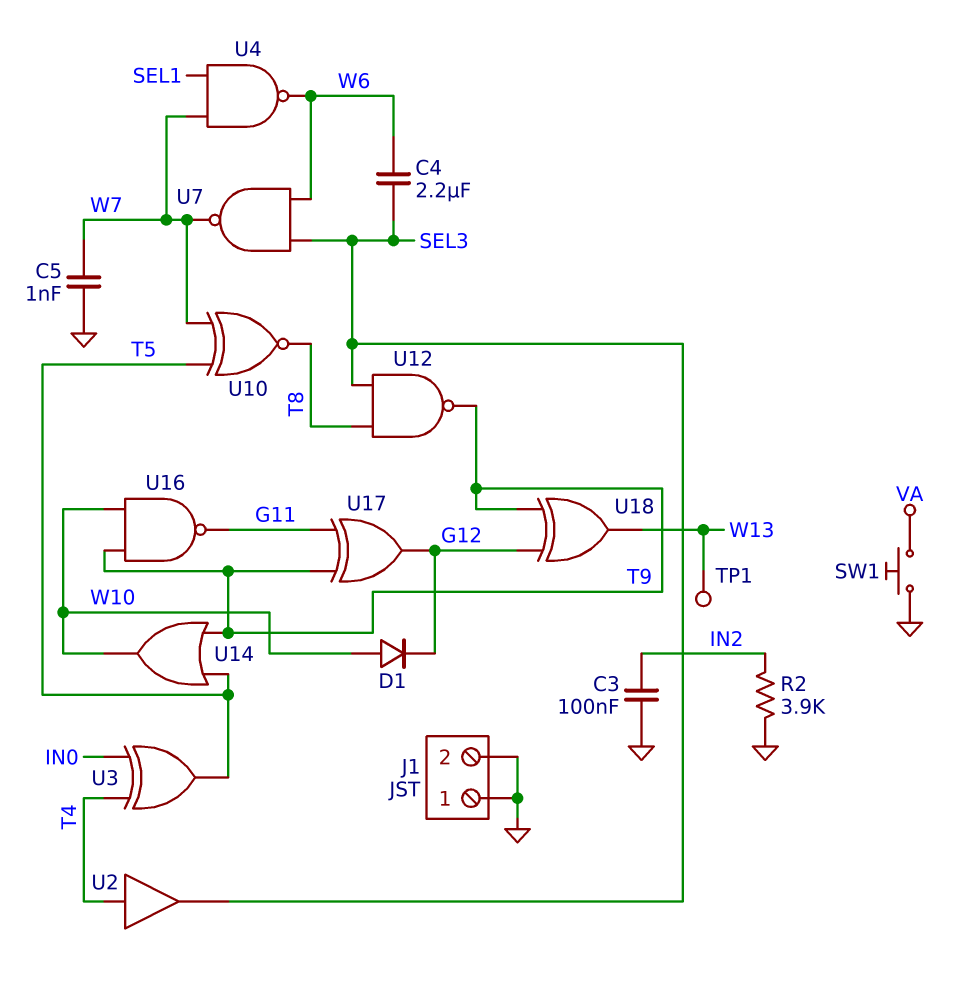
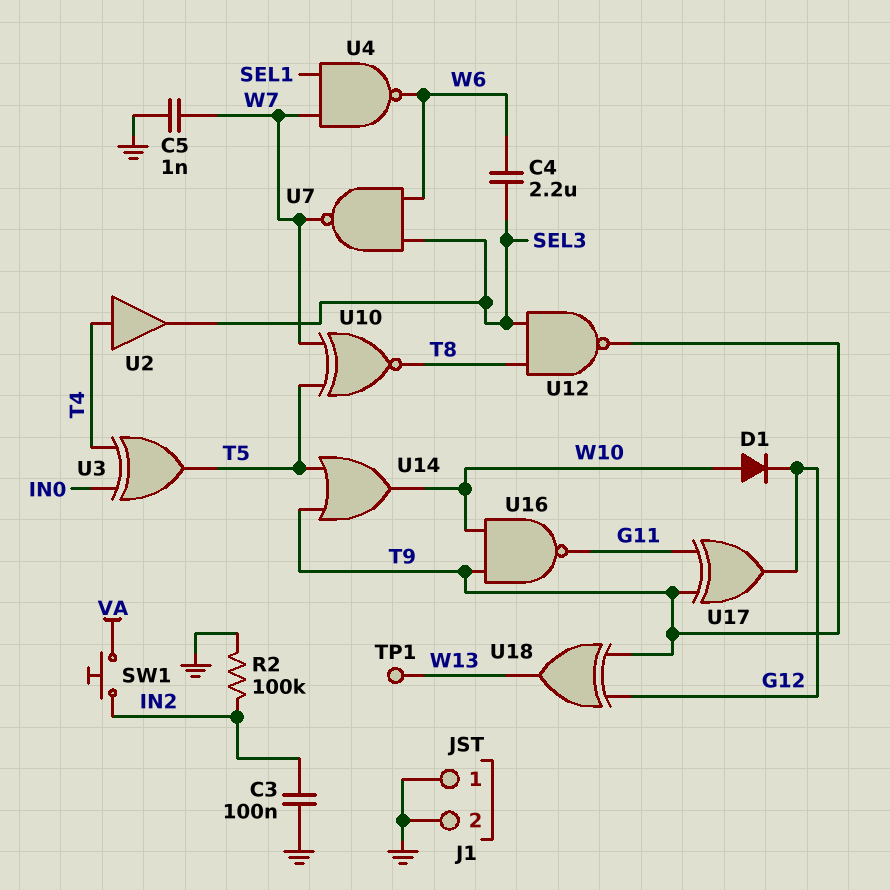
R2: 3.9k (GND, IN2) -> 100k (GND, IN2)
SW1: button (GND, VA) -> button (IN2, VA)

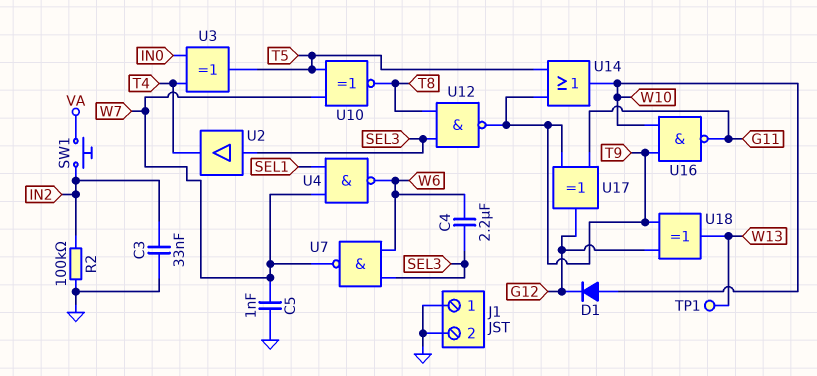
C3: 100nF (GND, IN2) -> 33nF (GND, IN2)
U2: buffer (in T4, out SEL3) -> buffer (in SEL3, out T4)

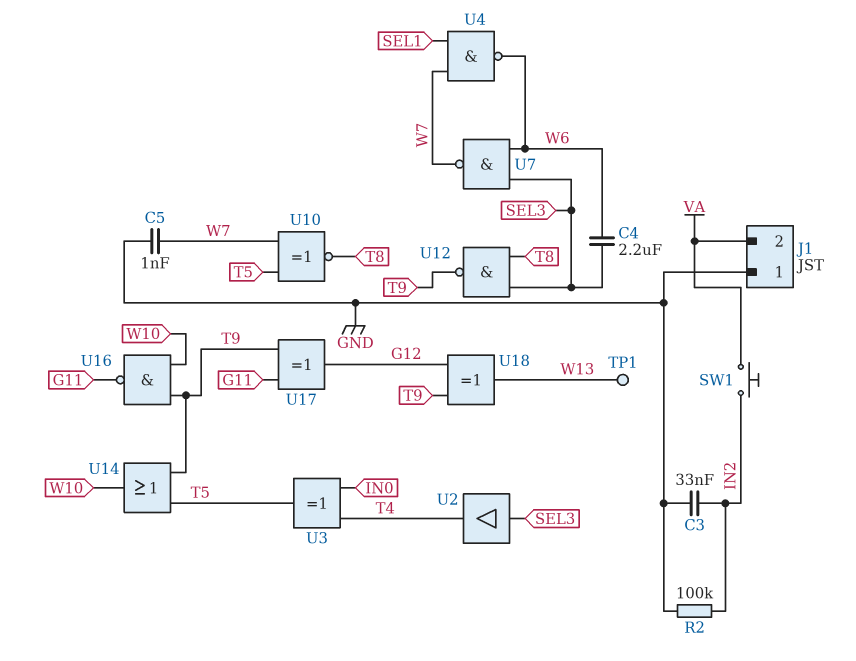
D1: diode (A W10, K G12) -> none
J1 pin 2: GND -> VA

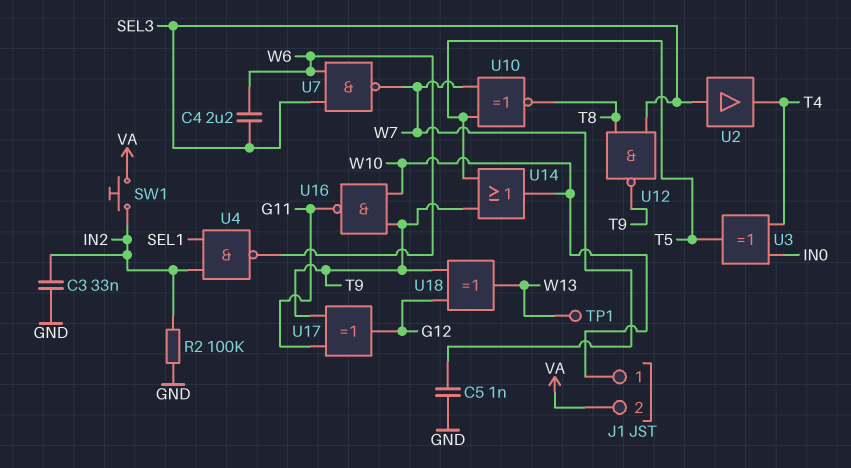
J1 pin 1: GND -> W10
U4: NAND (in SEL1, in W7, out W6) -> NAND (in IN2, in SEL1, out W6)

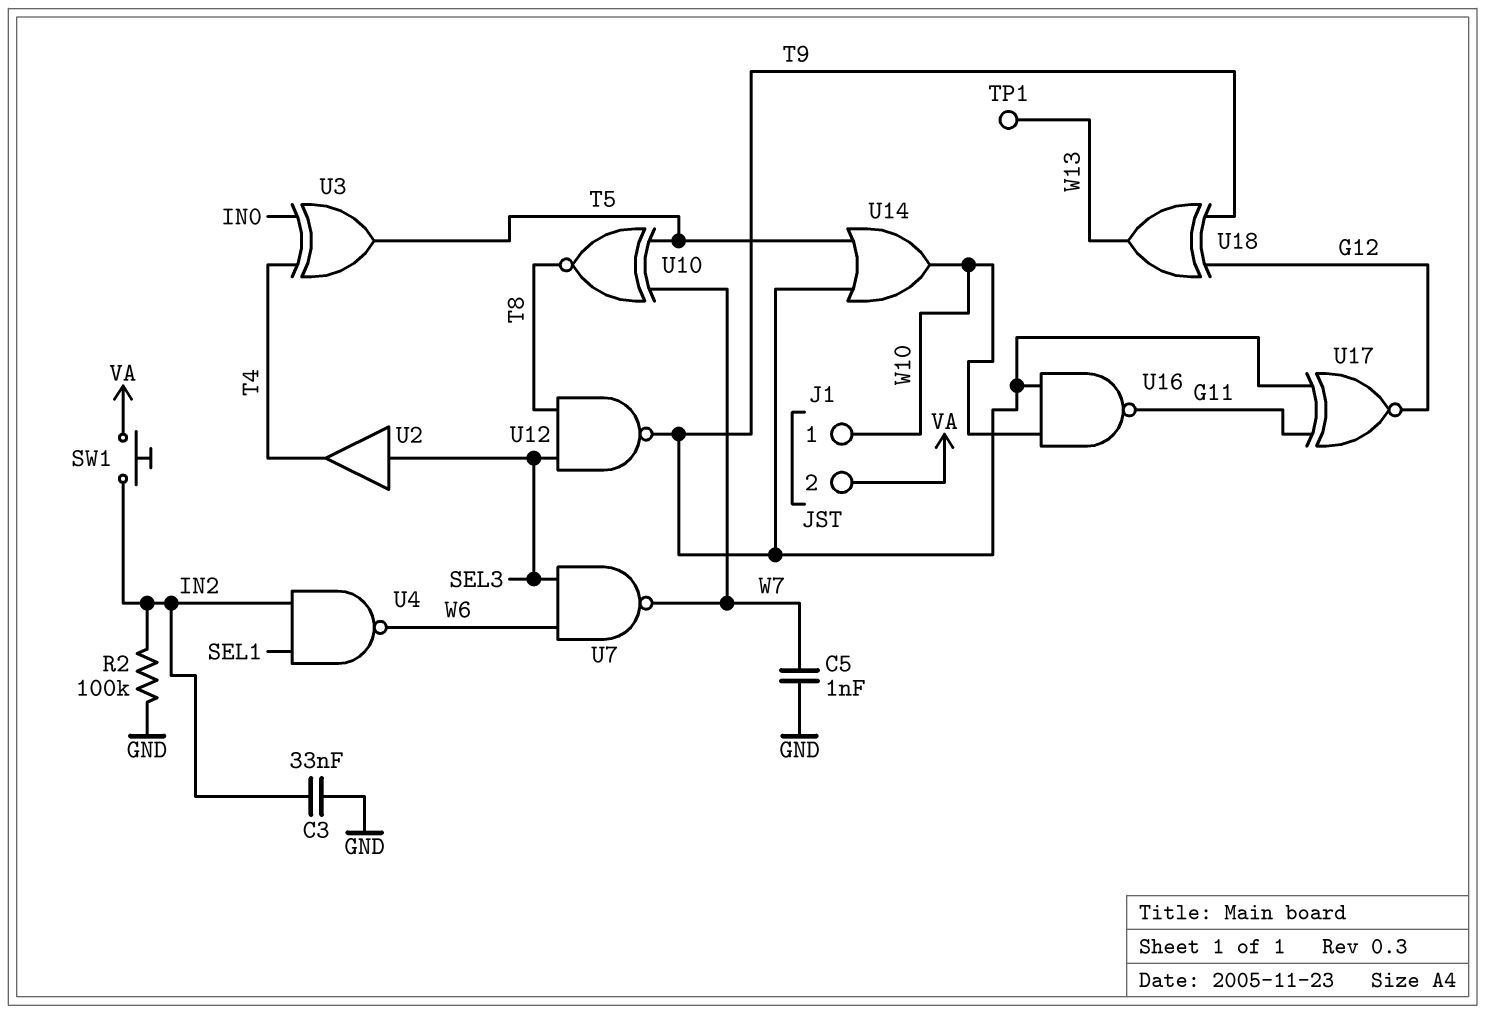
C4: 2.2uF (SEL3, W6) -> none
U17: XOR (in G11, in T9, out G12) -> XNOR (in G11, in T9, out G12)

